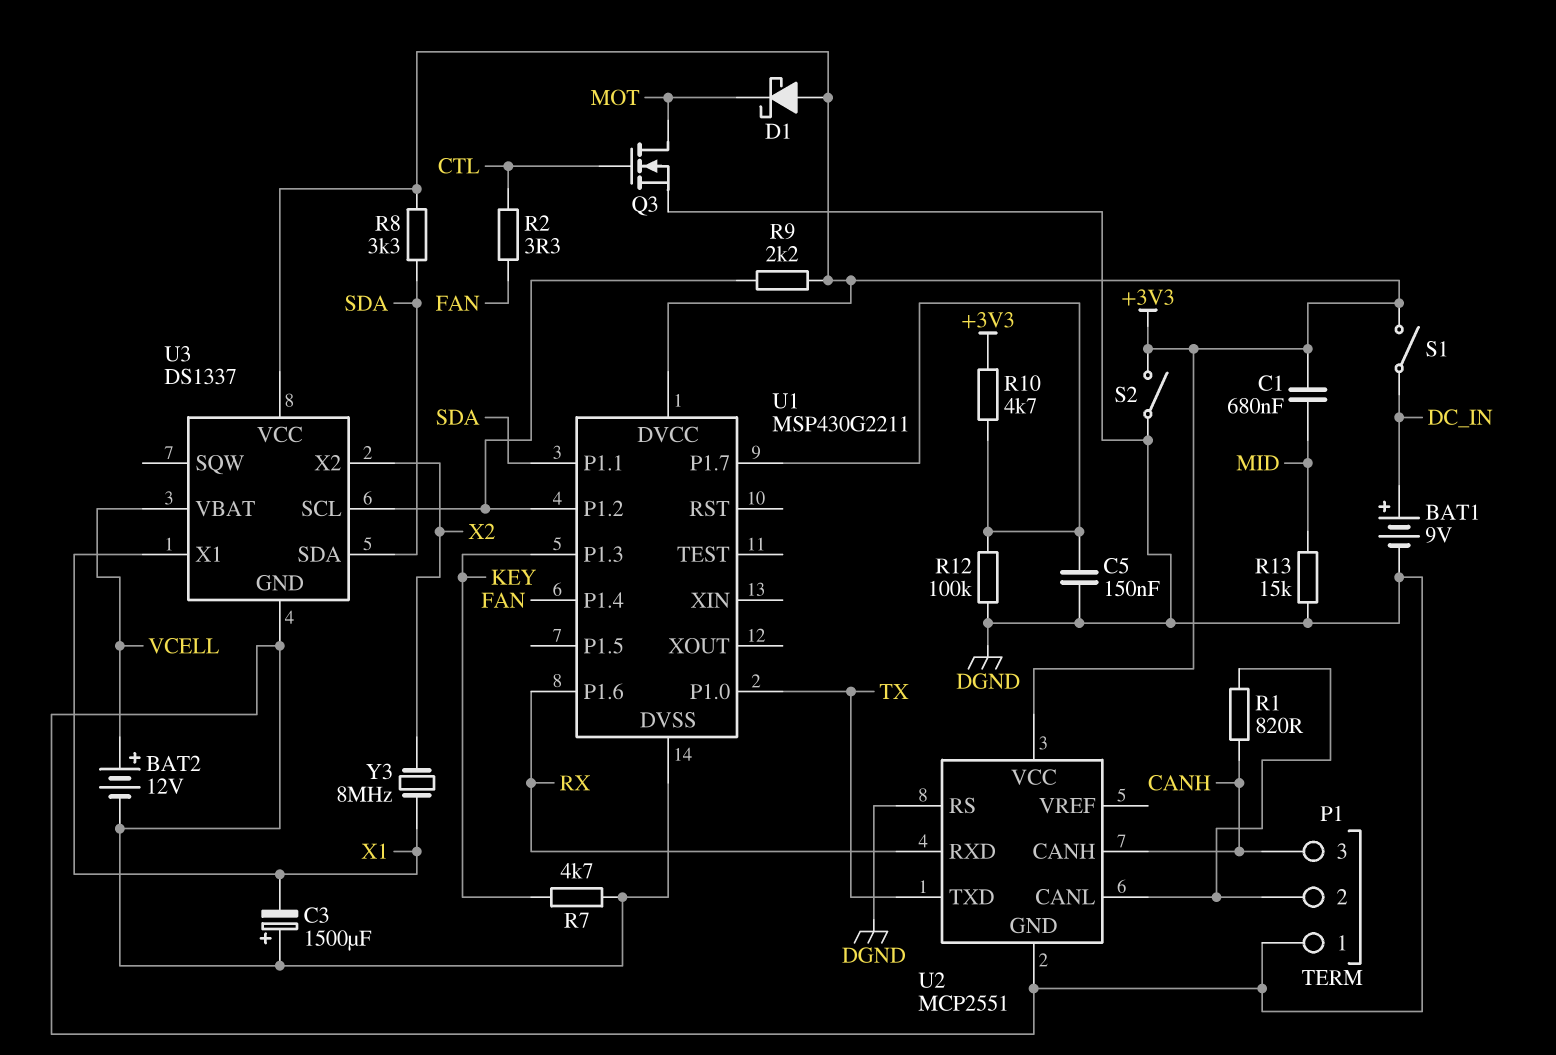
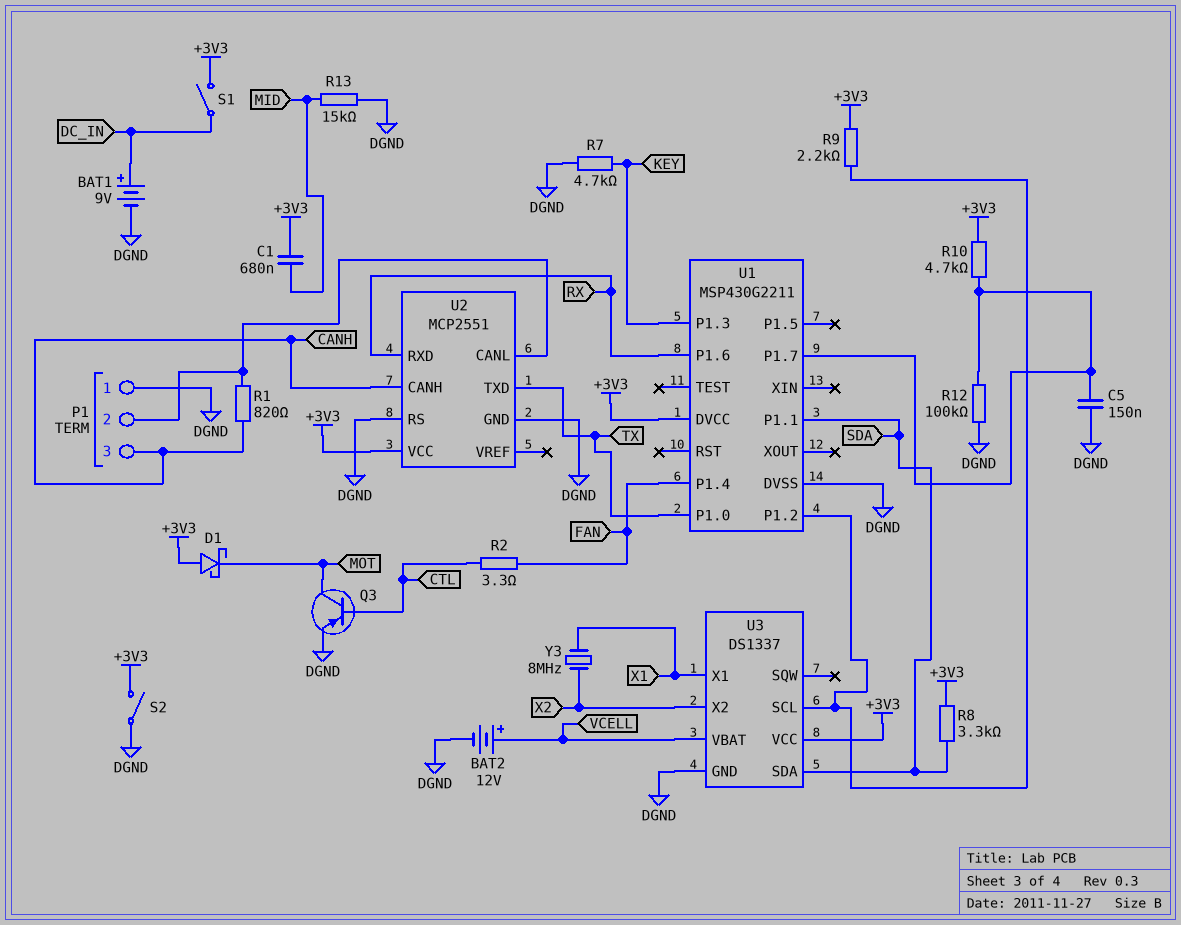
C3: 1500uF (plus DGND, minus X1) -> none
Q3: NMOS (G CTL, D MOT, S DGND) -> PNP (B CTL, C MOT, E DGND)

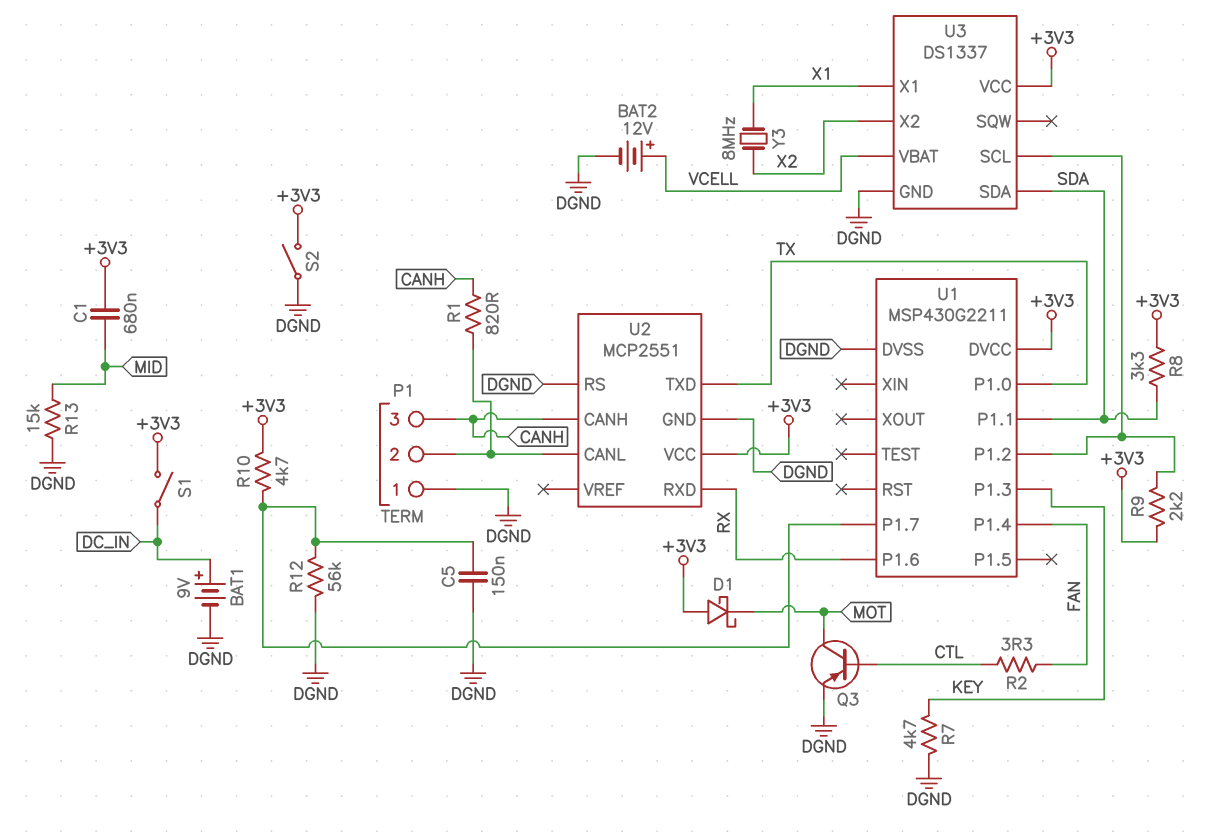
R12: 100k (DGND, U1/P1.7) -> 56k (DGND, U1/P1.7)

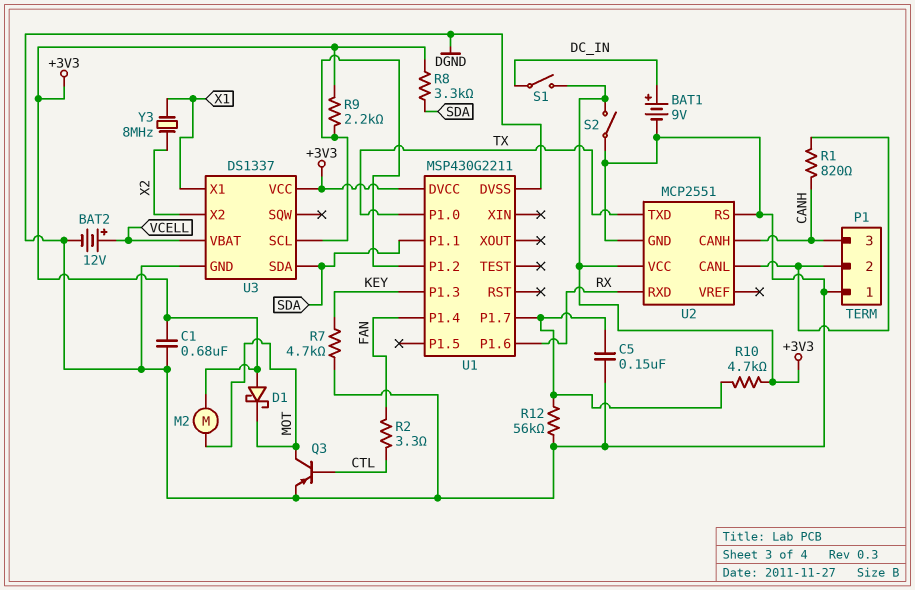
C1: 680nF (+3V3, MID) -> 680nF (+3V3, DGND)
M2: none -> motor (+3V3, MOT)
R13: 15k (DGND, MID) -> none

